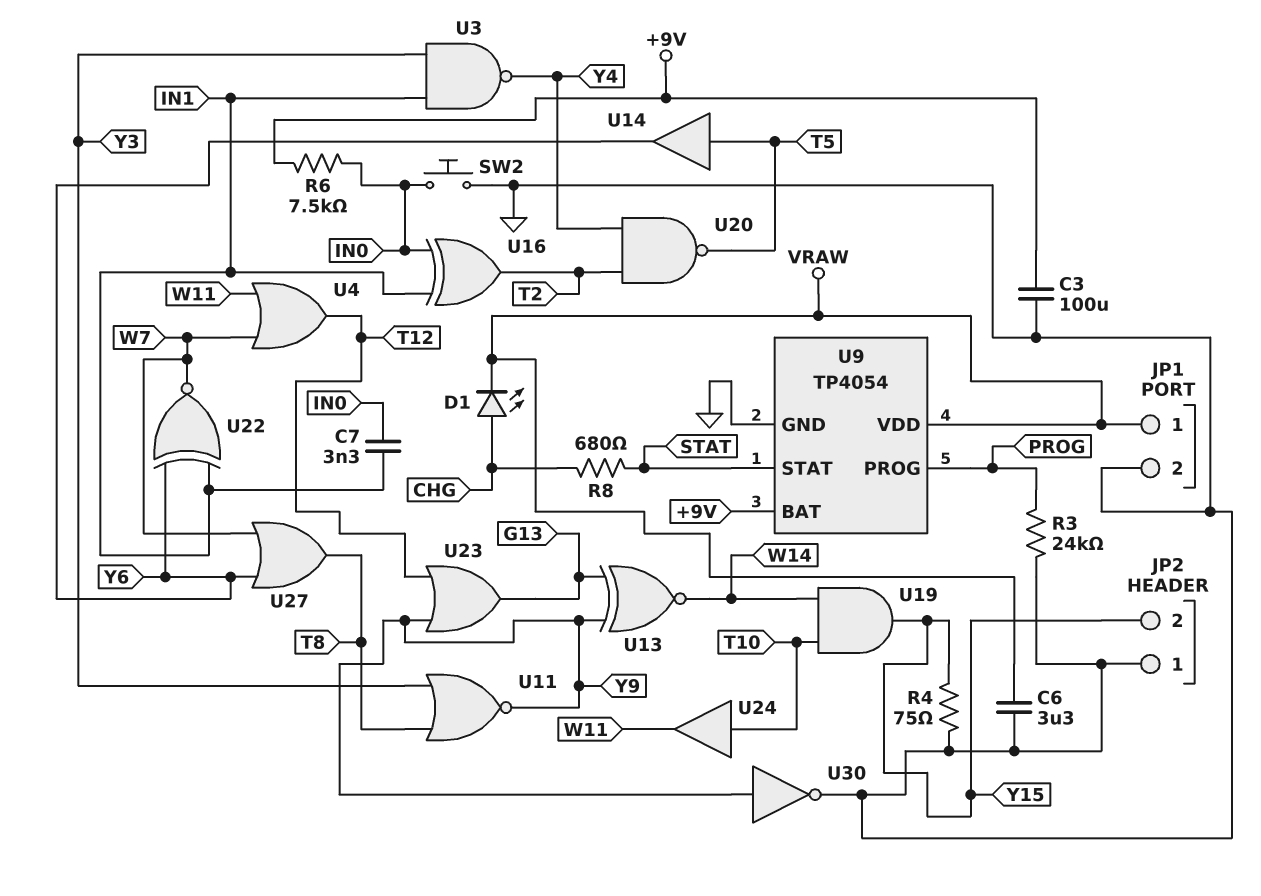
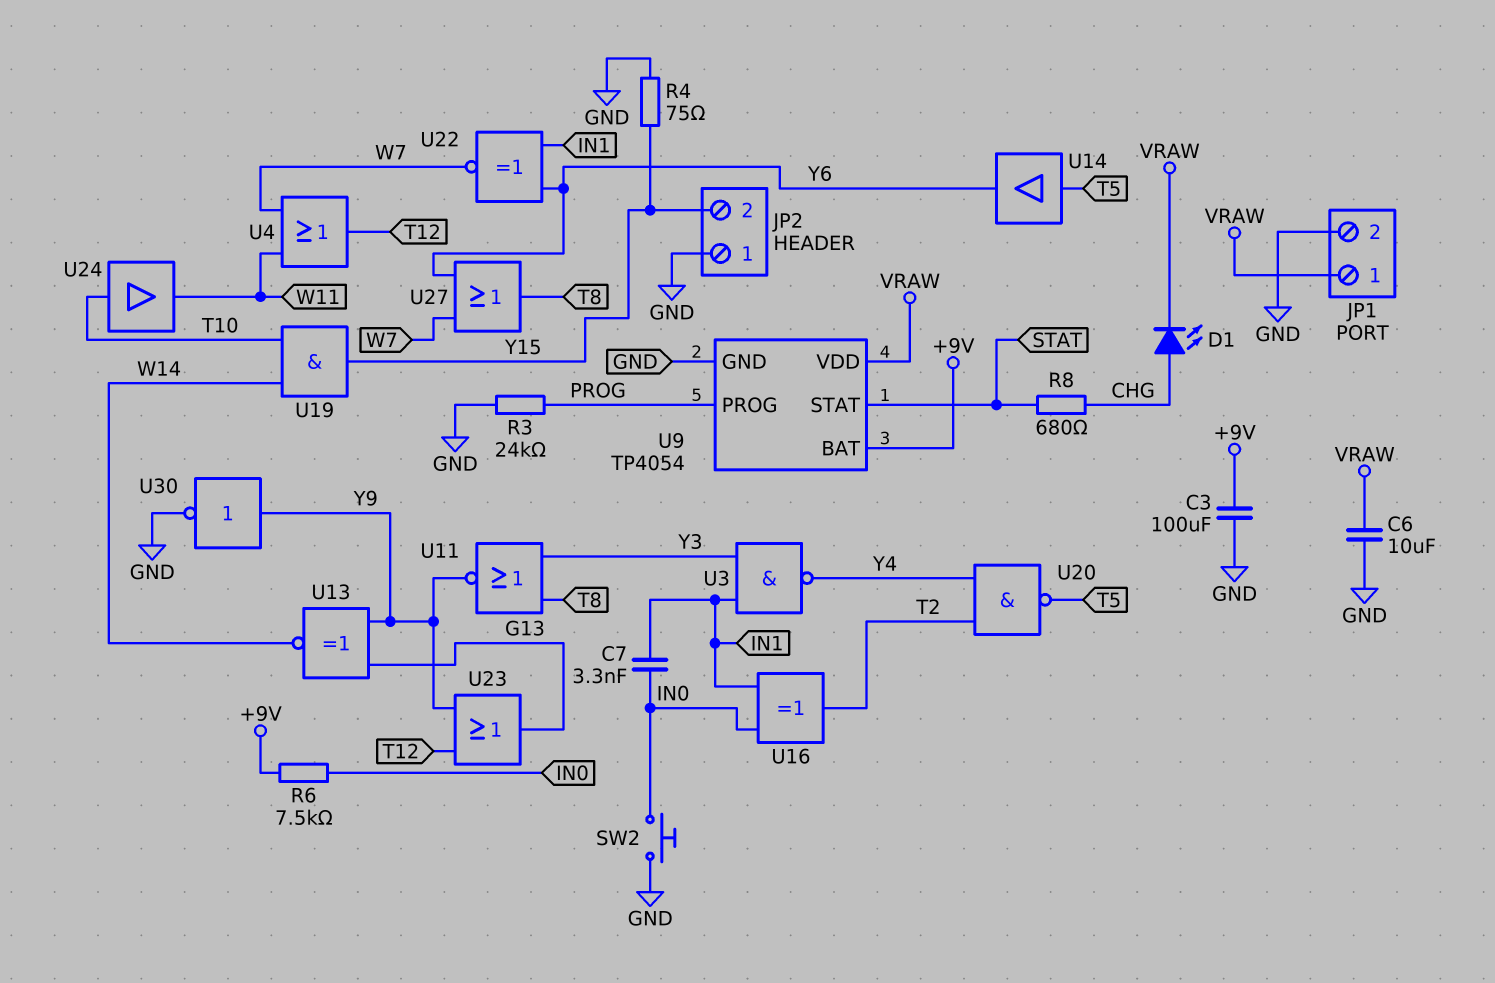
C6: 3.3uF (GND, VRAW) -> 10uF (GND, VRAW)

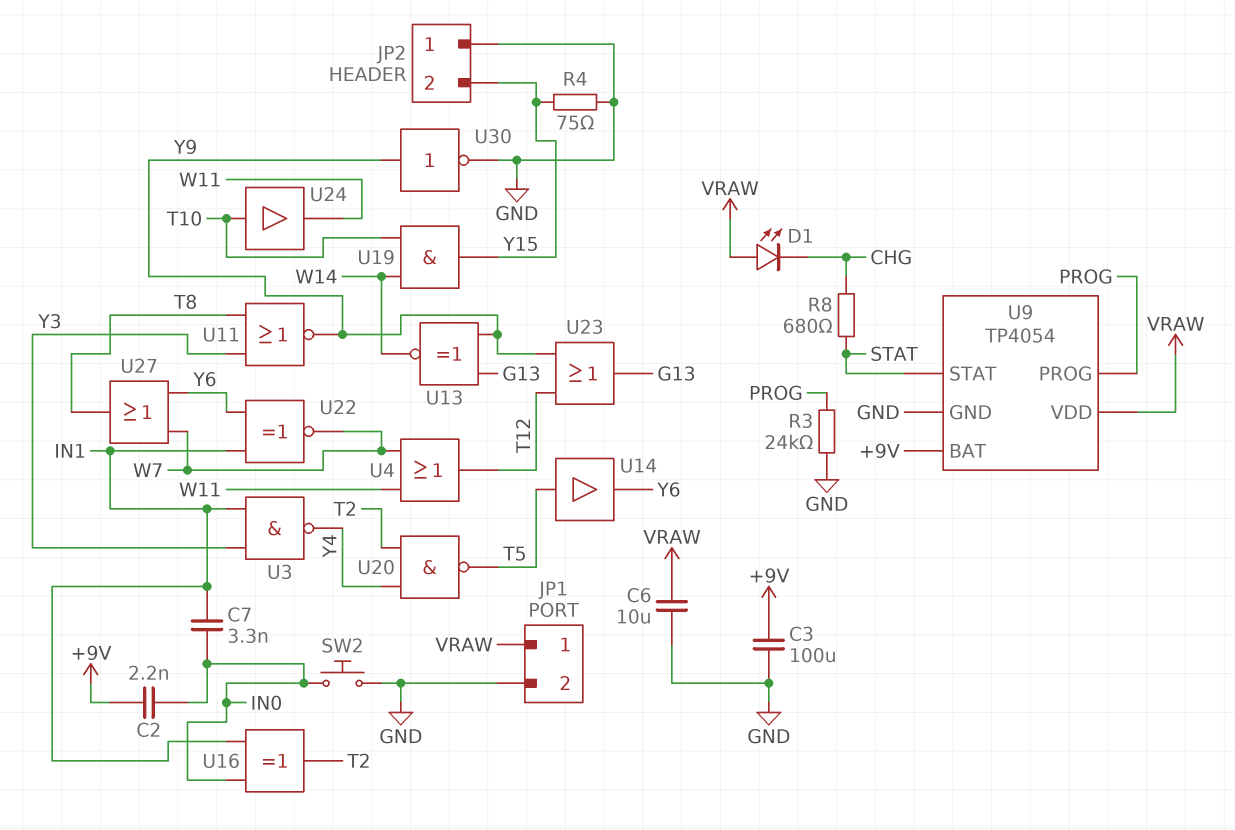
C2: none -> 2.2nF (+9V, IN0)
D1: LED (A CHG, K VRAW) -> LED (A VRAW, K CHG)
R6: 7.5k (+9V, IN0) -> none

